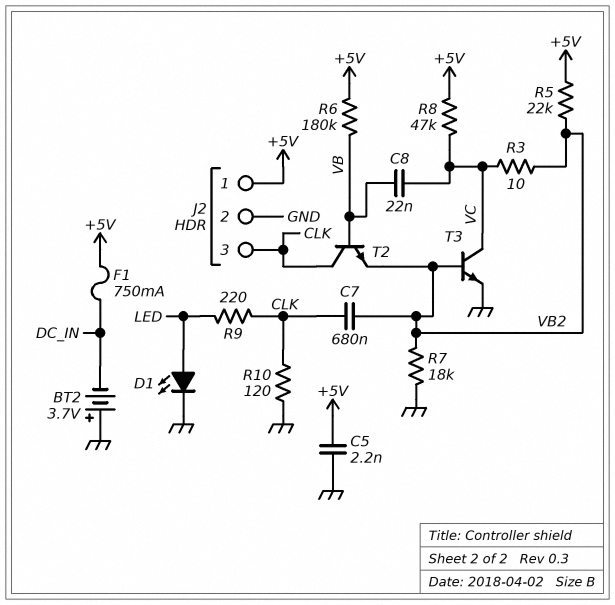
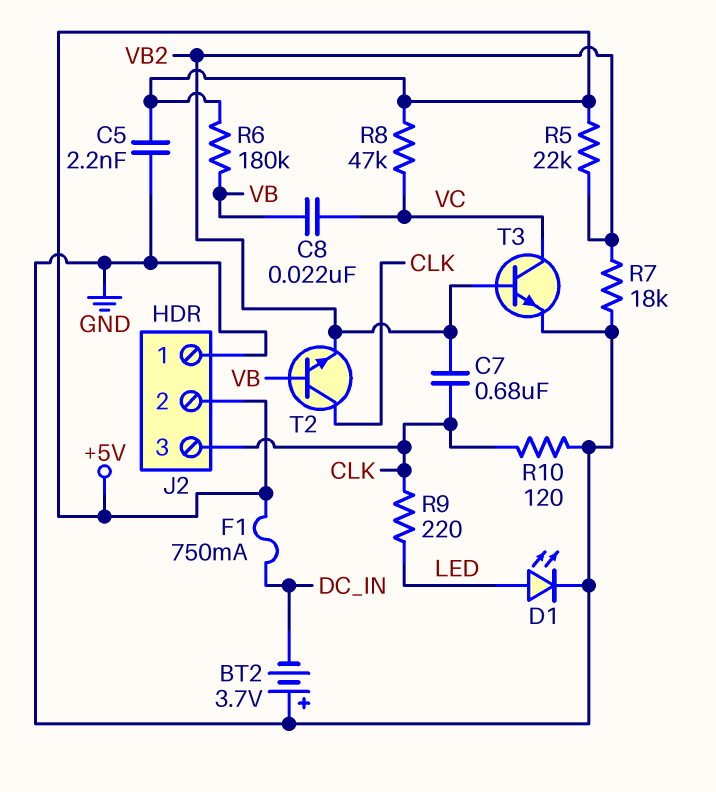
J2 pin 1: +5V -> GND
J2 pin 2: GND -> +5V
R3: 10 (VB2, VC) -> none

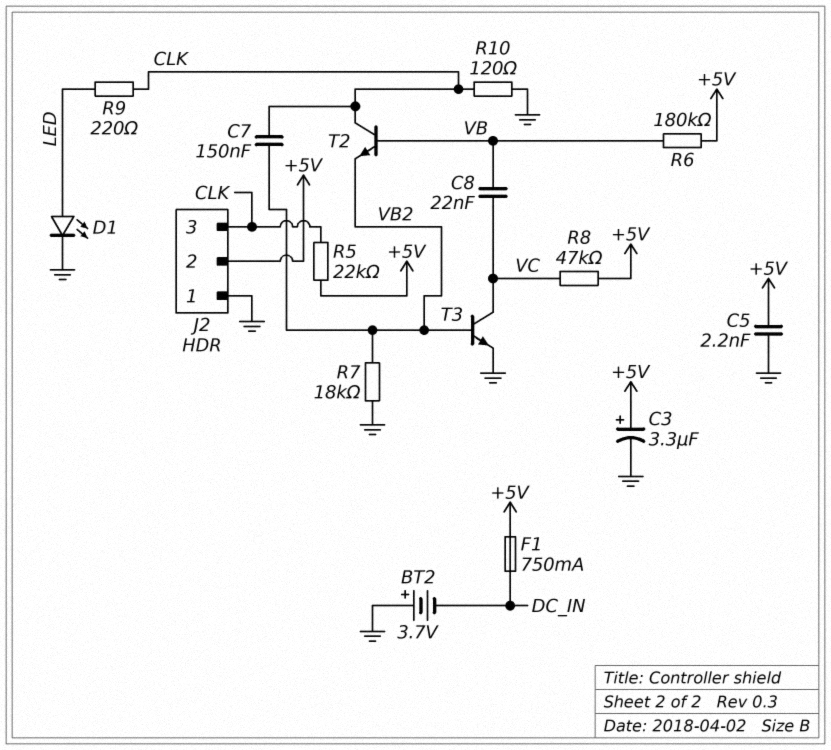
C3: none -> 3.3uF (plus +5V, minus GND)
C7: 680nF (CLK, VB2) -> 150nF (CLK, VB2)
R5: 22k (+5V, VB2) -> 22k (+5V, CLK)

